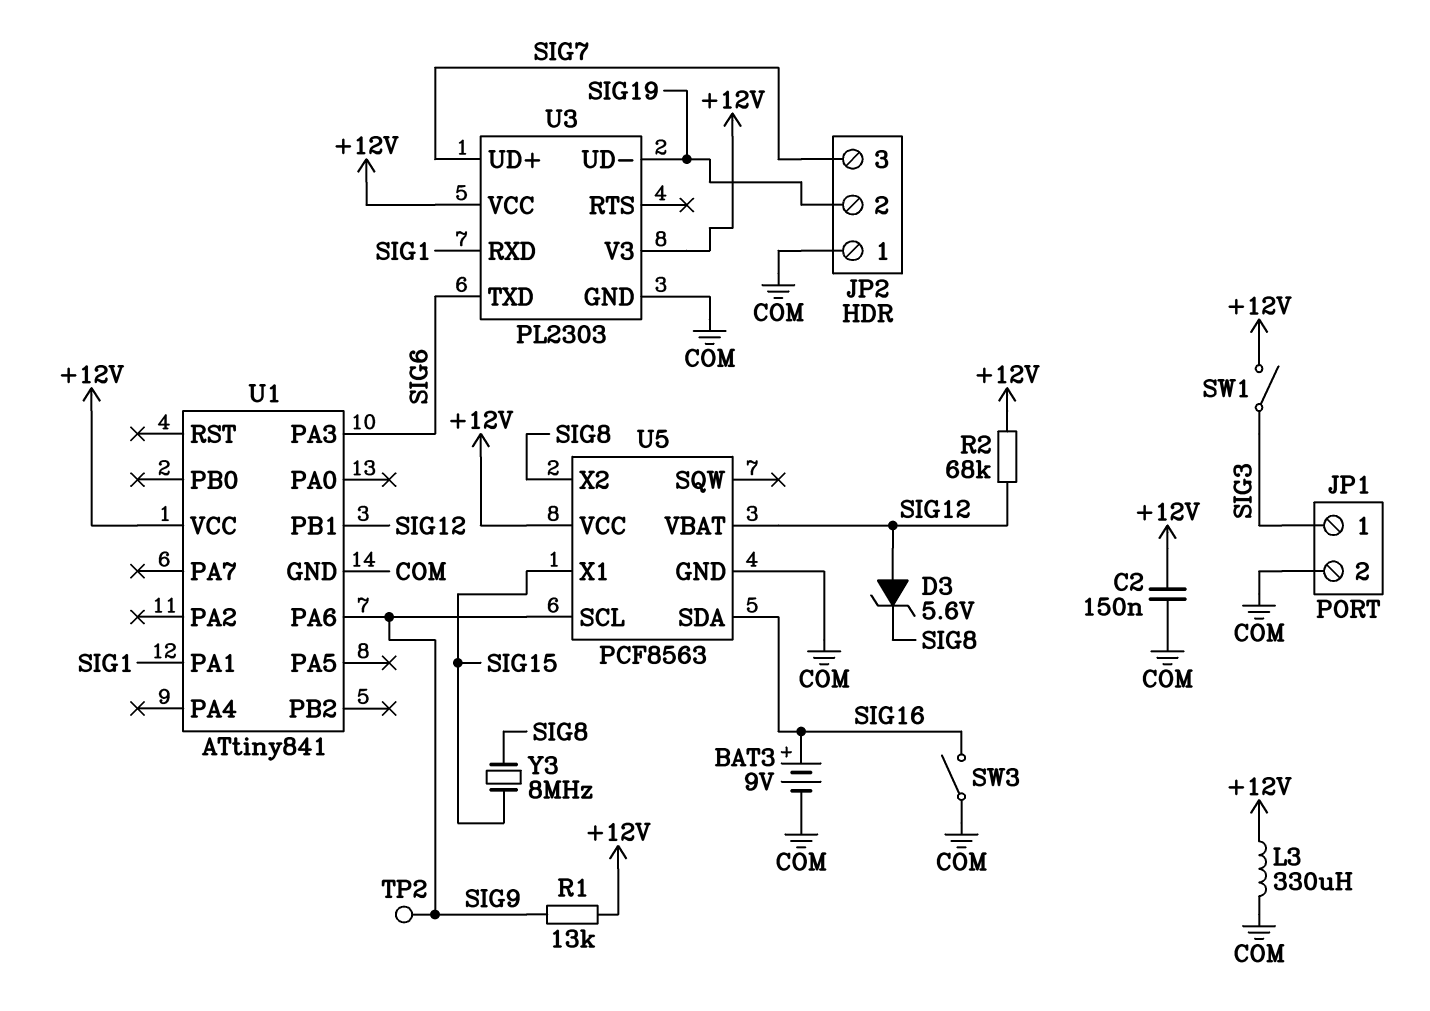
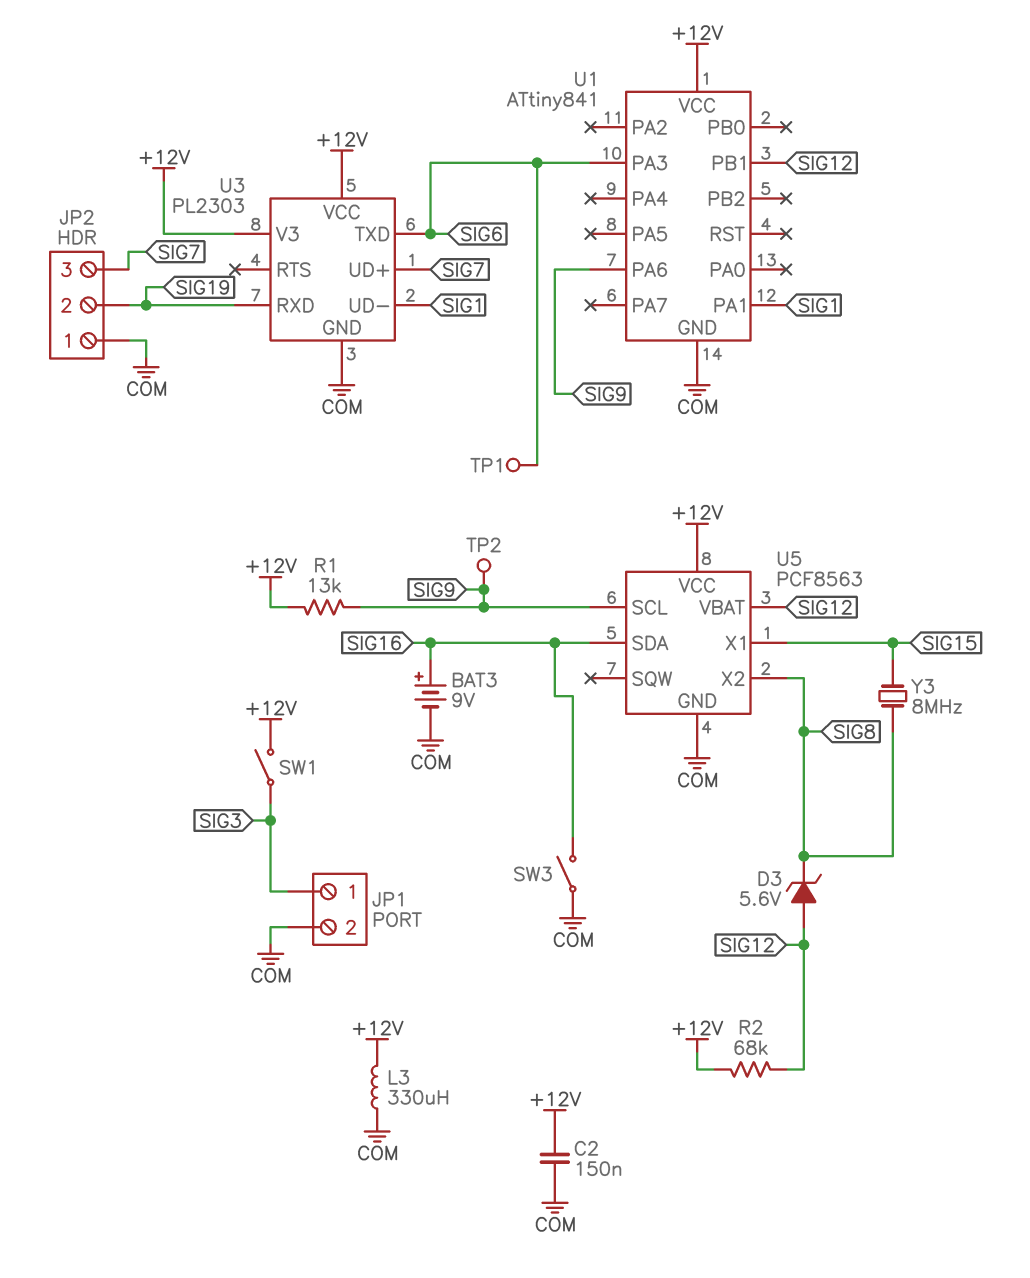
TP1: none -> test point (SIG6)
U3 pin RXD: SIG1 -> SIG19
U3 pin UD-: SIG19 -> SIG1

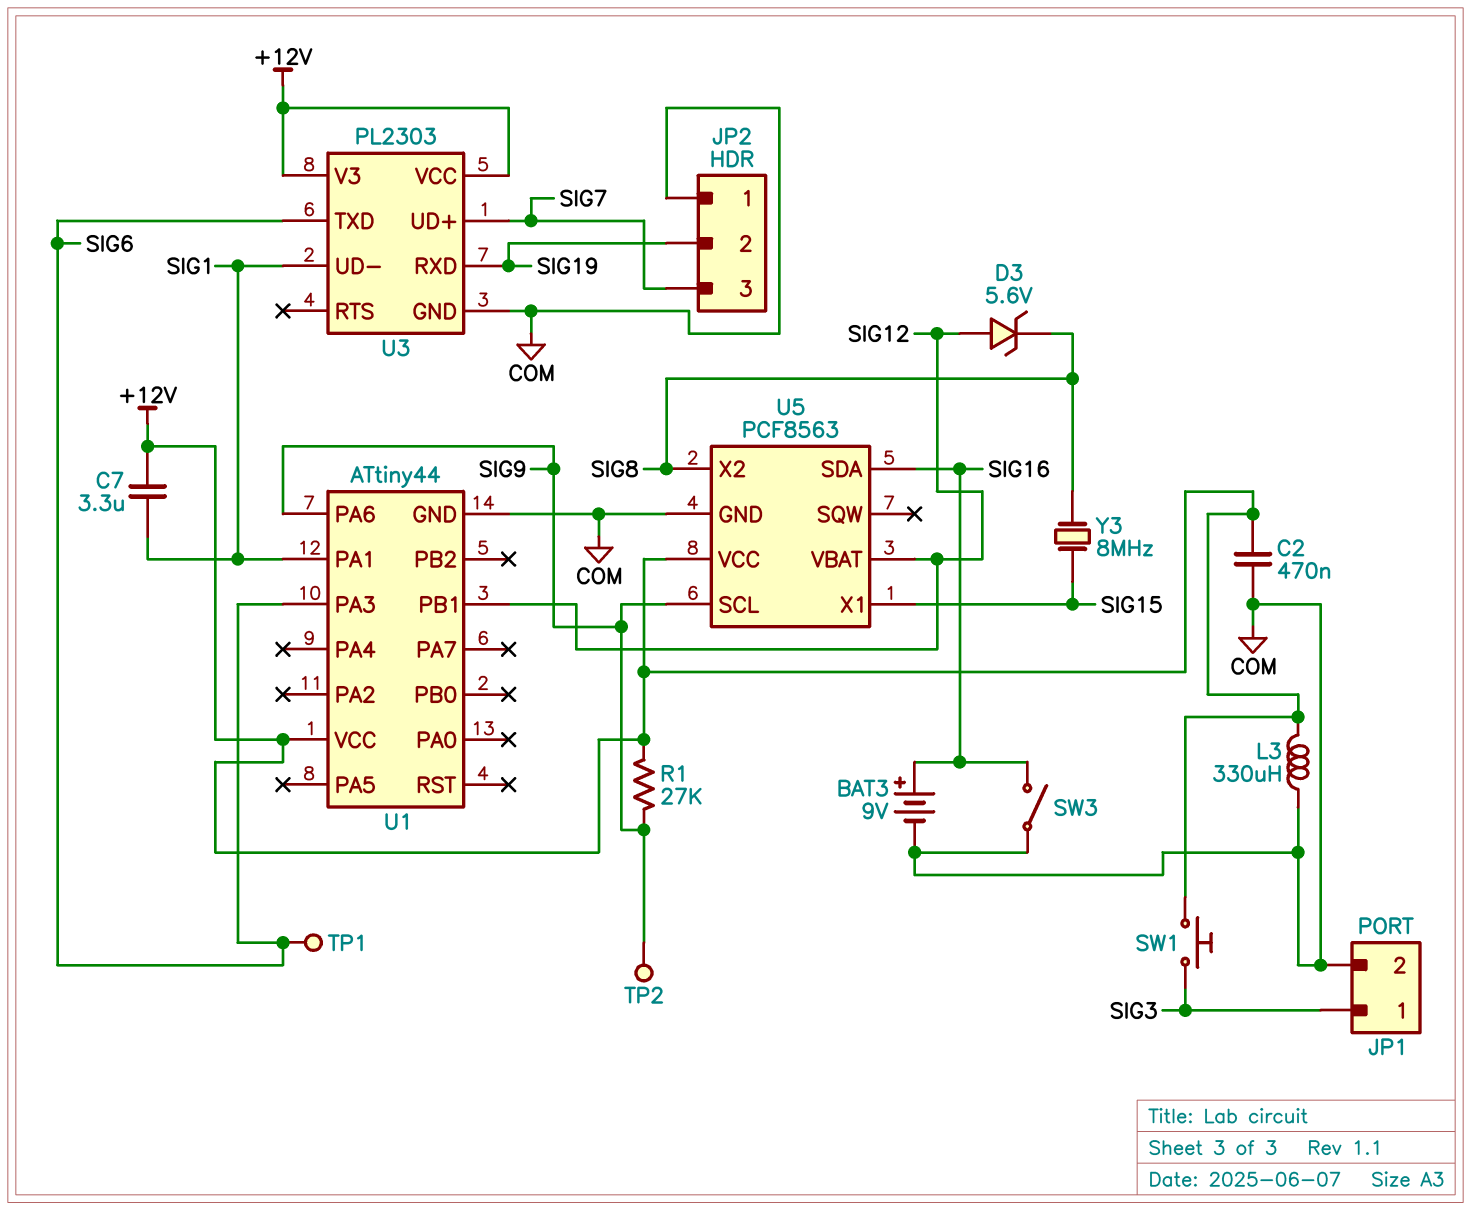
C2: 150nF (+12V, COM) -> 470nF (+12V, COM)
C7: none -> 3.3uF (+12V, SIG1)
R1: 13k (+12V, SIG9) -> 27k (+12V, SIG9)
R2: 68k (+12V, SIG12) -> none
SW1: switch (+12V, SIG3) -> button (+12V, SIG3)
U1: ATtiny841 -> ATtiny44

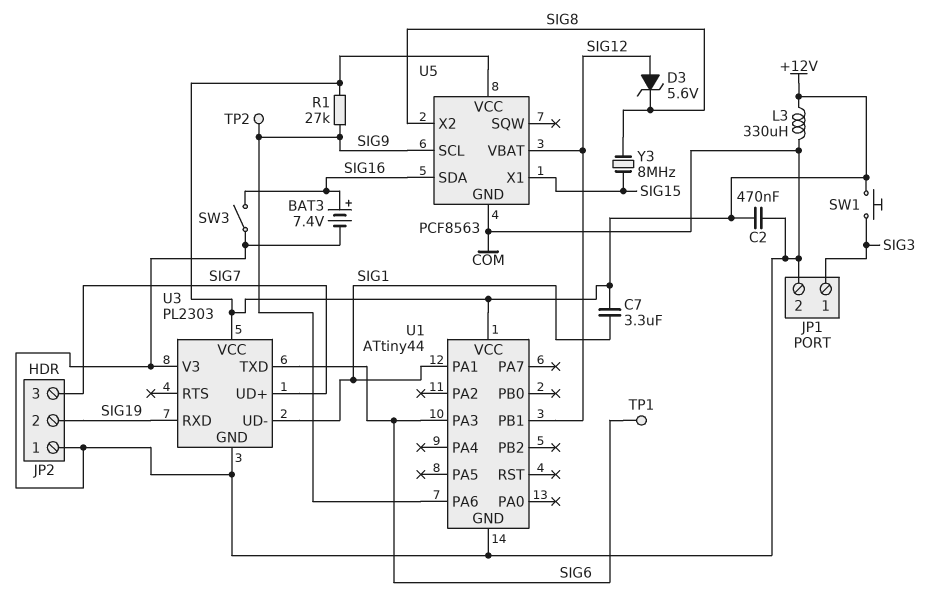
BAT3: 9V (plus SIG16, minus COM) -> 7.4V (plus SIG16, minus COM)
U3 pin V3: +12V -> COM

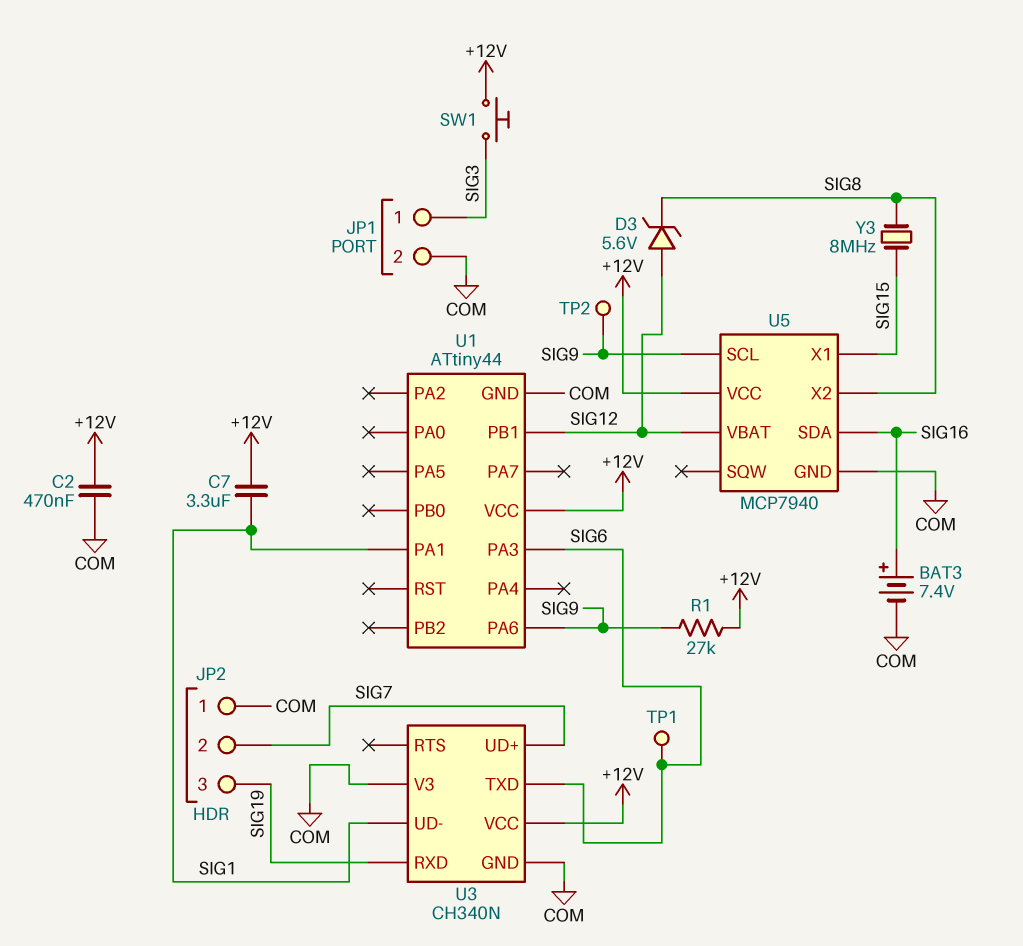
JP2 pin 2: SIG19 -> SIG7
JP2 pin 3: SIG7 -> SIG19
L3: 330uH (+12V, COM) -> none
SW3: switch (COM, SIG16) -> none
U3: PL2303 -> CH340N
U5: PCF8563 -> MCP7940

